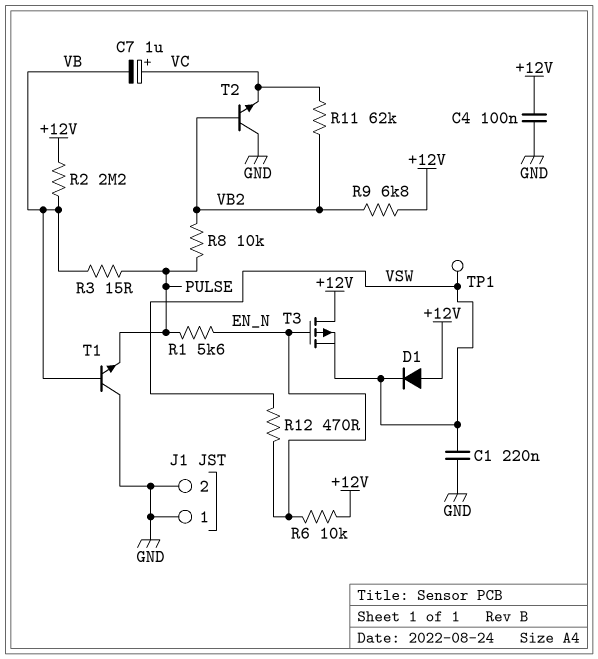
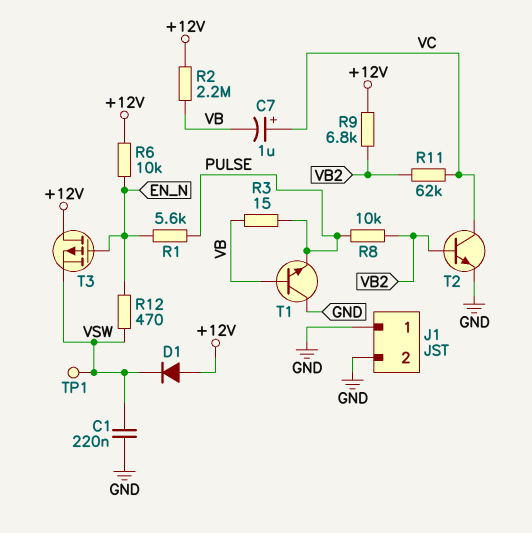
C4: 100nF (+12V, GND) -> none
T2: NPN (B VB2, C GND, E VC) -> NPN (B VB2, C VC, E GND)

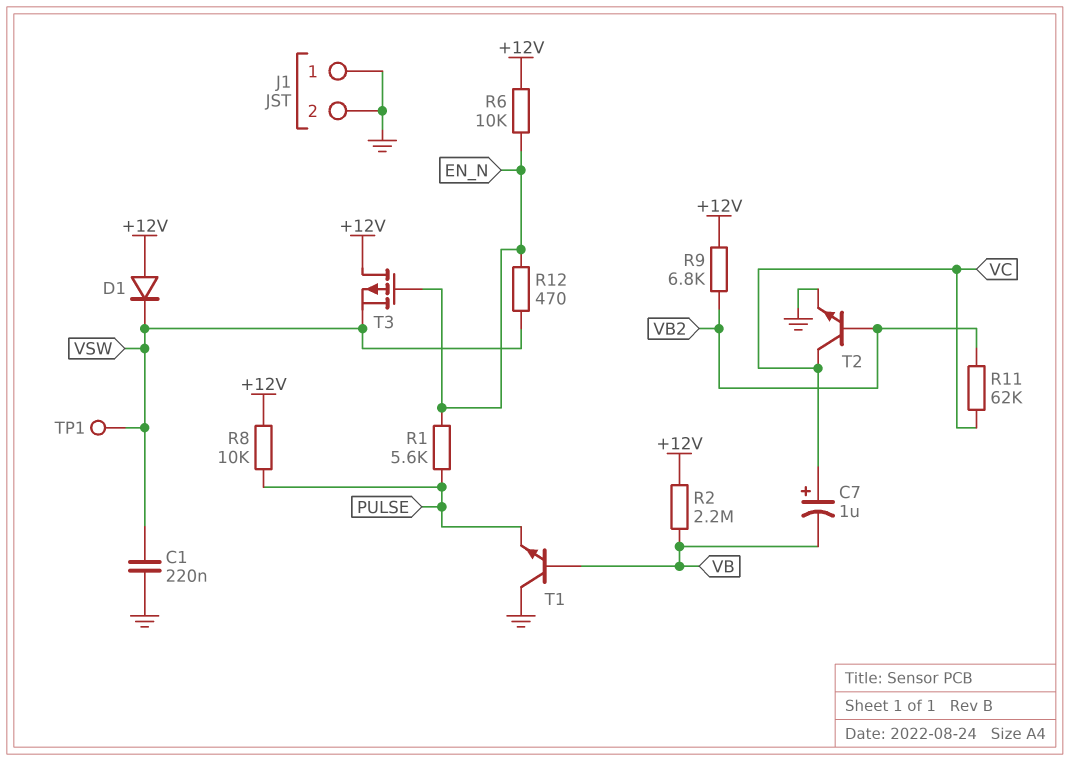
R3: 15 (PULSE, VB) -> none
R8: 10k (PULSE, VB2) -> 10k (+12V, PULSE)

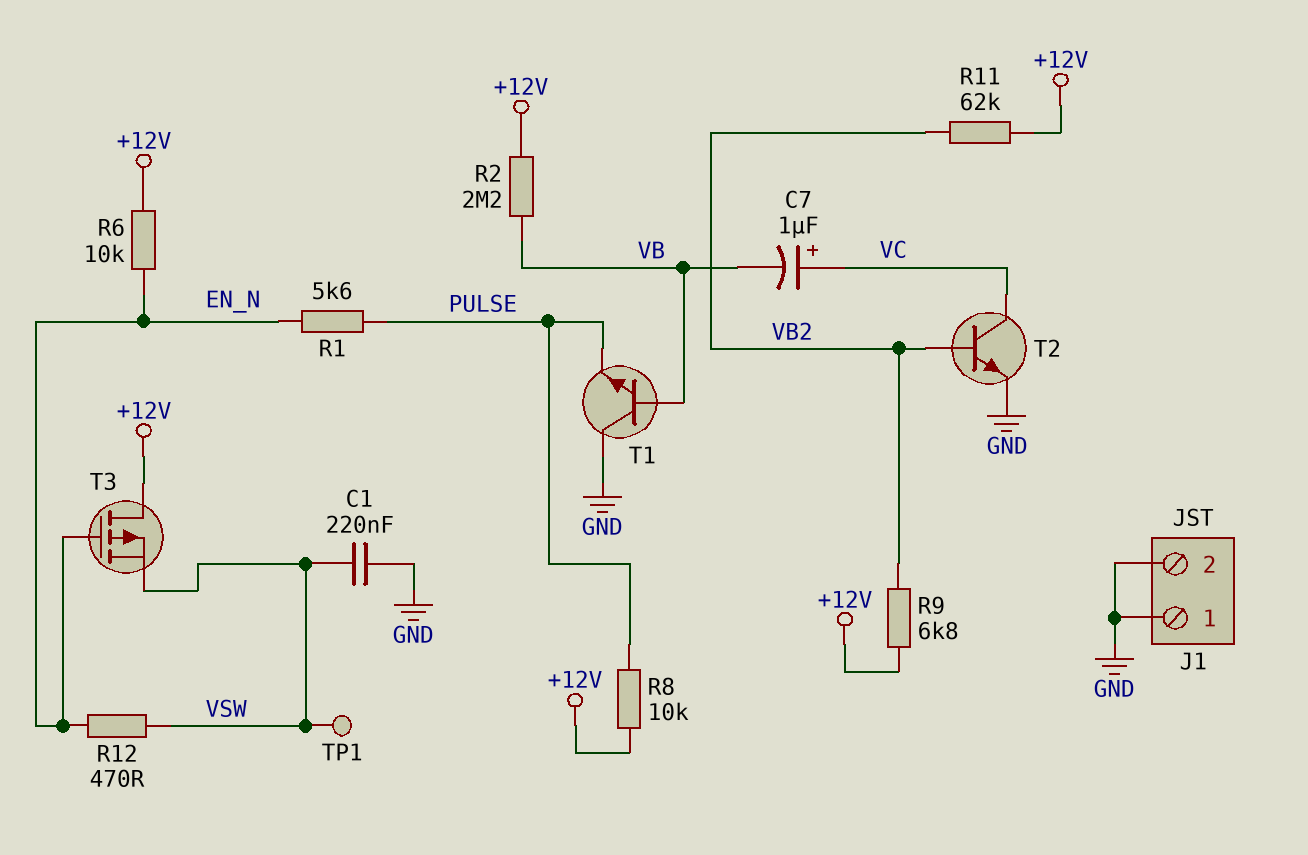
D1: diode (A +12V, K VSW) -> none
R11: 62k (VB2, VC) -> 62k (+12V, VB2)

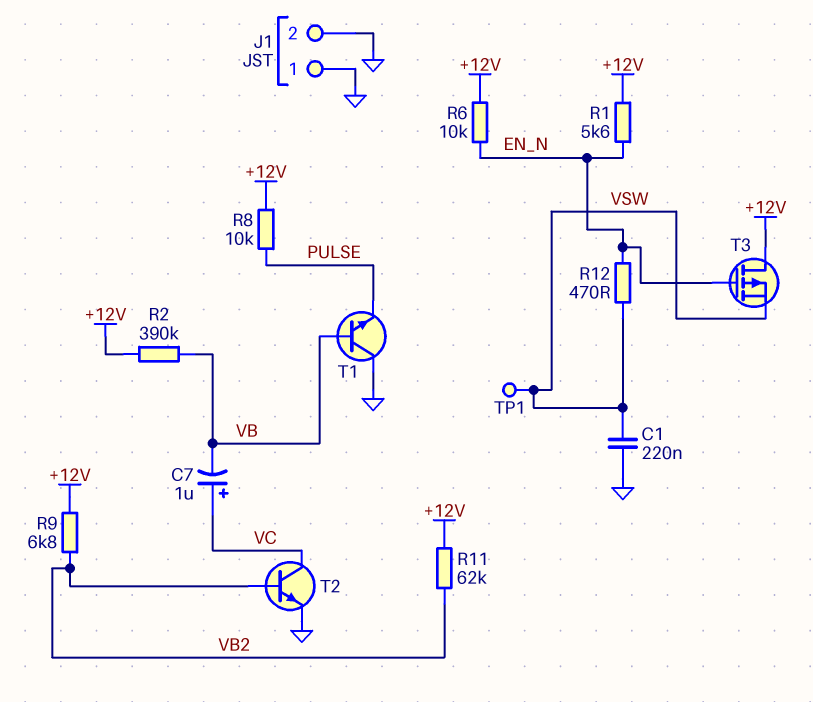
R1: 5.6k (EN_N, PULSE) -> 5.6k (+12V, EN_N)
R2: 2.2M (+12V, VB) -> 390k (+12V, VB)

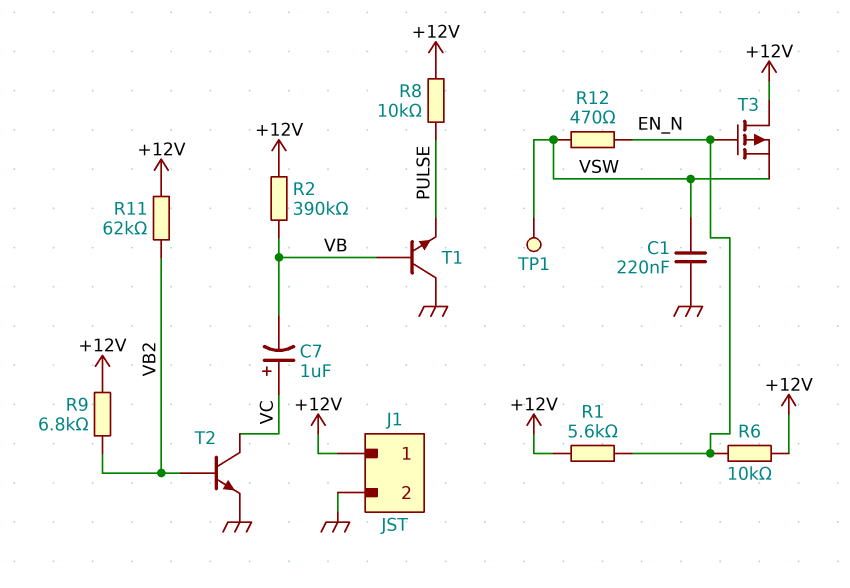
J1 pin 1: GND -> +12V

